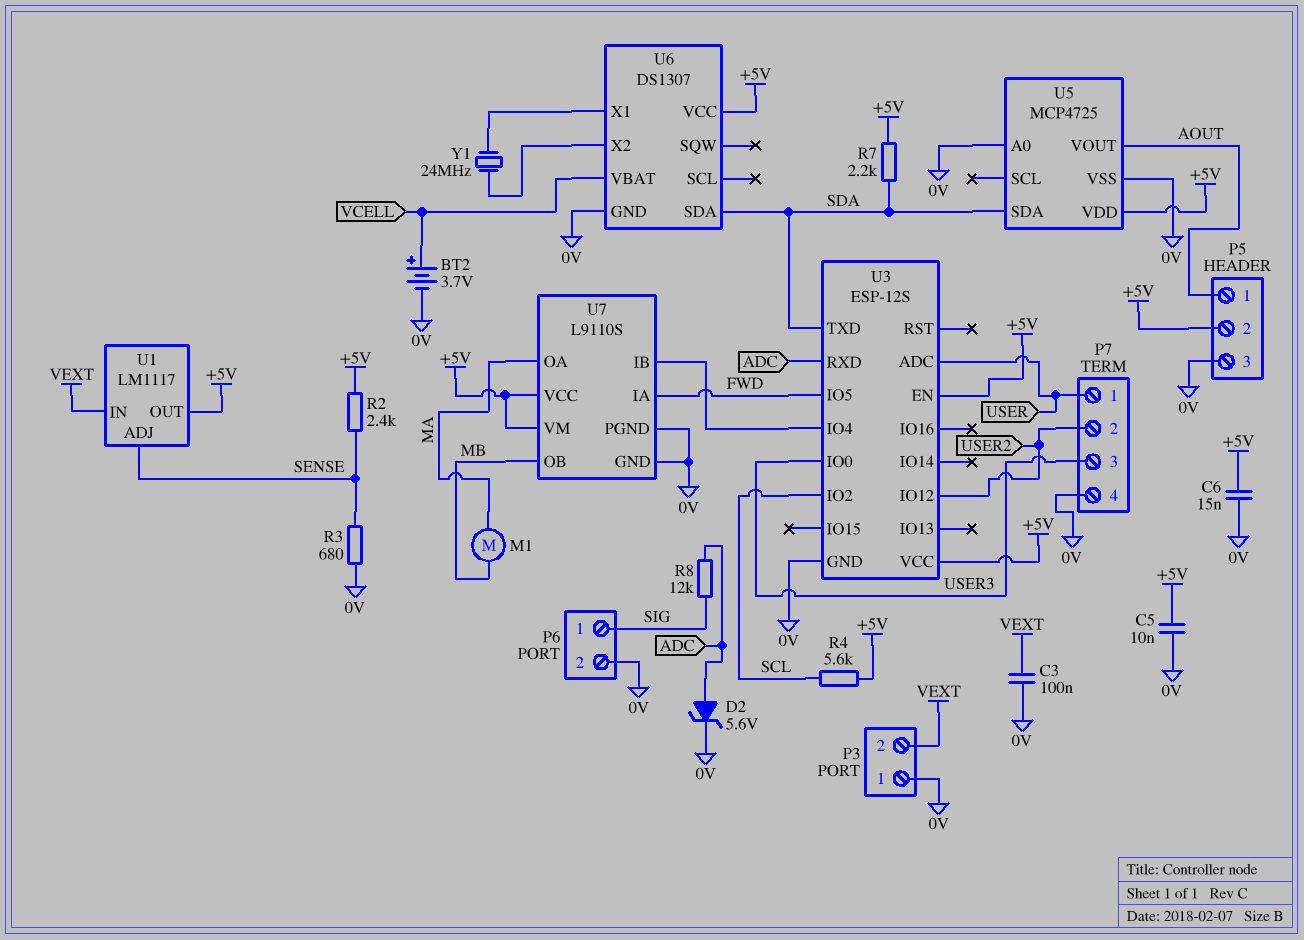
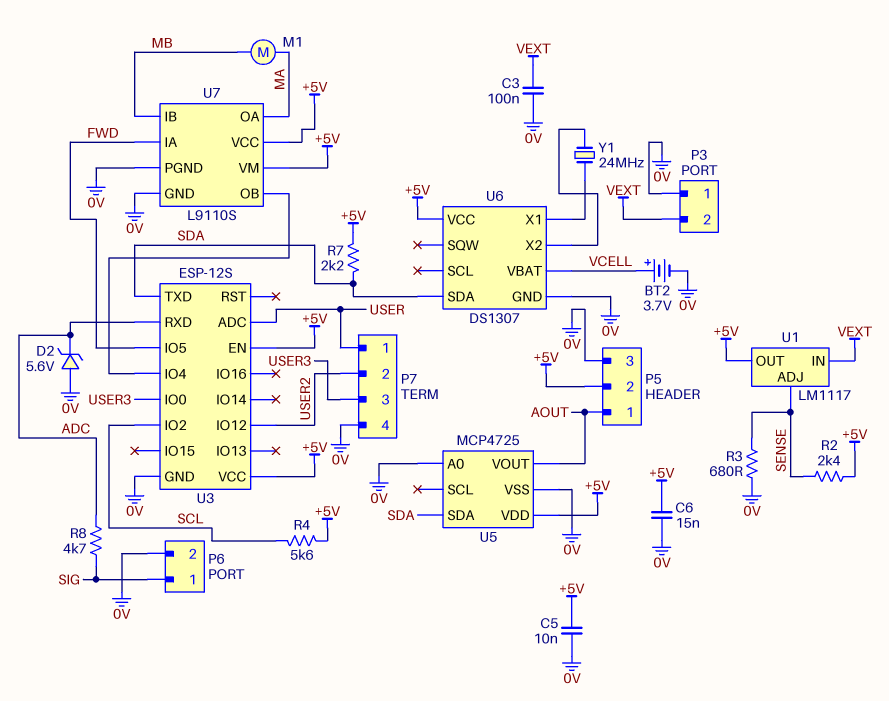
D2: zener 5.6V (A ADC, K 0V) -> zener 5.6V (A 0V, K ADC)
R8: 12k (ADC, SIG) -> 4.7k (ADC, SIG)
U7 pin IB: U3/IO4 -> MB
U7 pin OB: MB -> U3/IO4

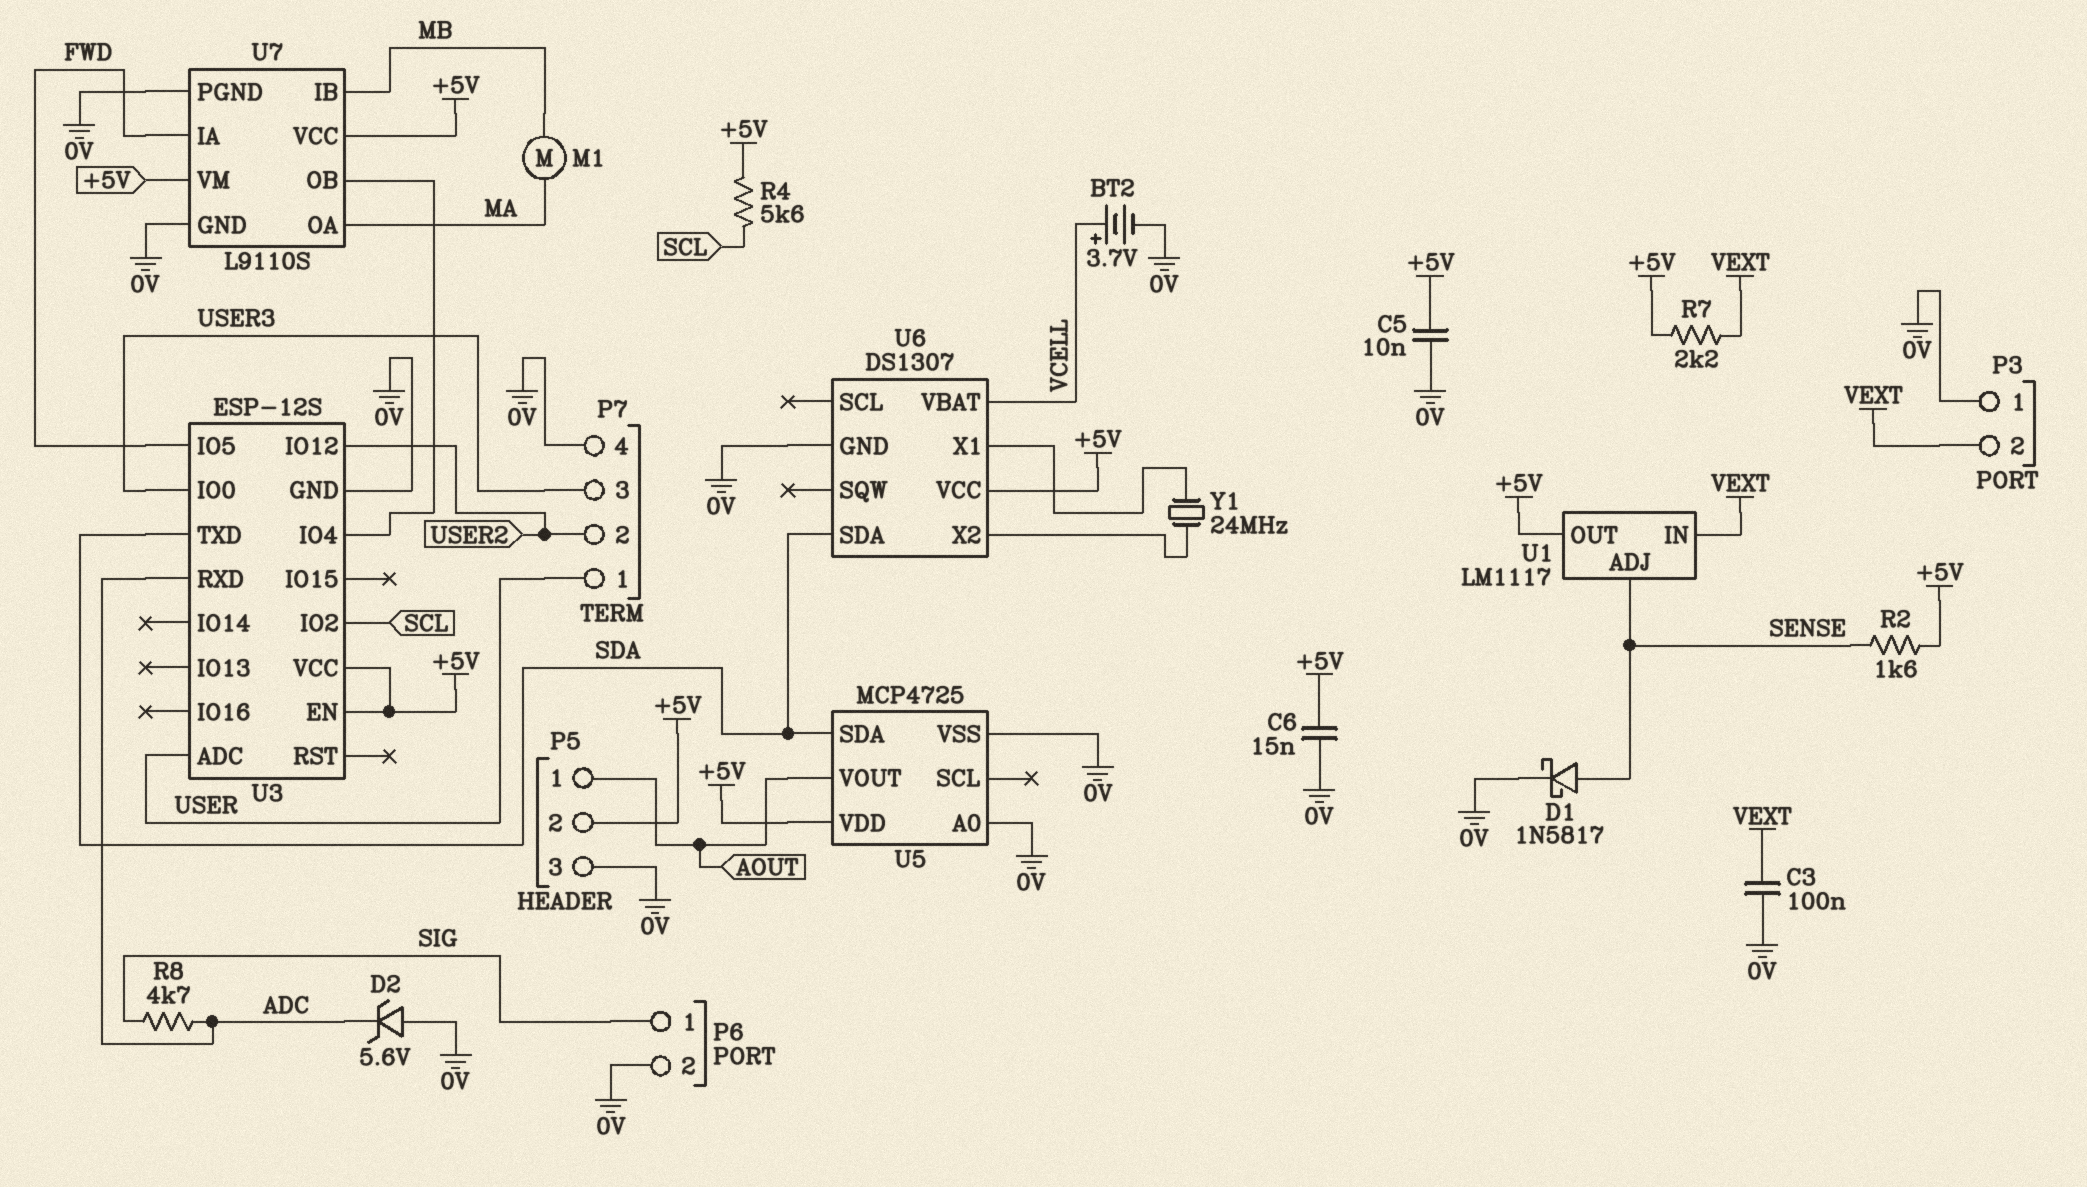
D1: none -> schottky 1N5817 (A SENSE, K 0V)
R2: 2.4k (+5V, SENSE) -> 1.6k (+5V, SENSE)
R3: 680 (0V, SENSE) -> none
R7: 2.2k (+5V, SDA) -> 2.2k (+5V, VEXT)

